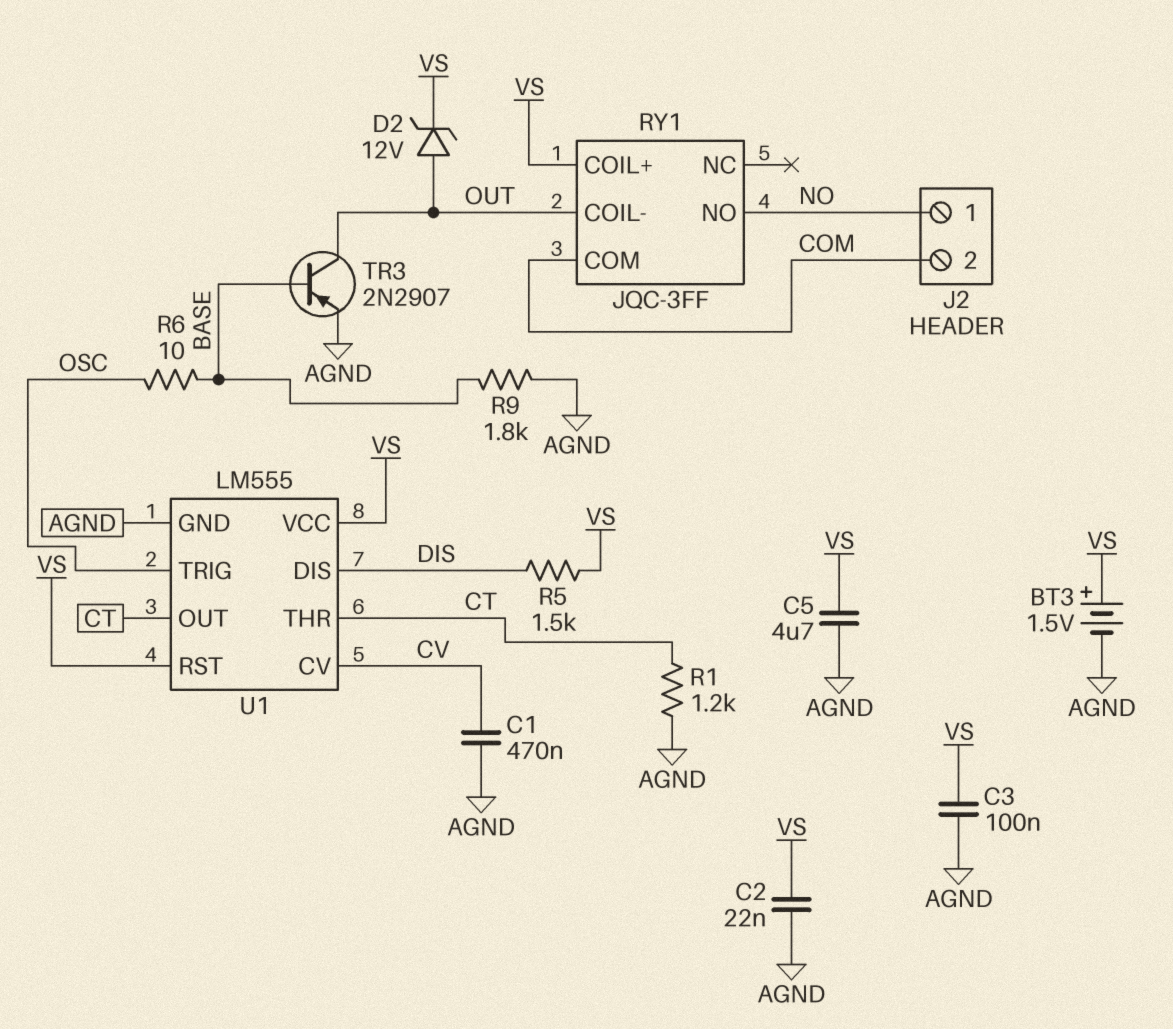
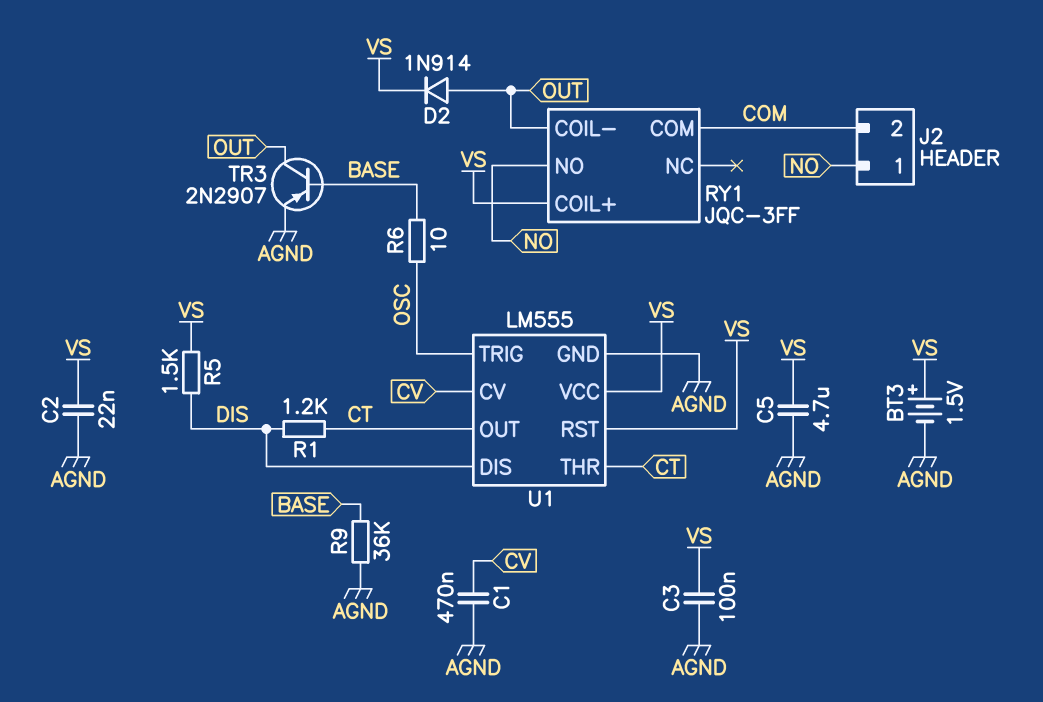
D2: zener 12V (A OUT, K VS) -> diode 1N914 (A OUT, K VS)
R1: 1.2k (AGND, CT) -> 1.2k (CT, DIS)
R9: 1.8k (AGND, BASE) -> 36k (AGND, BASE)

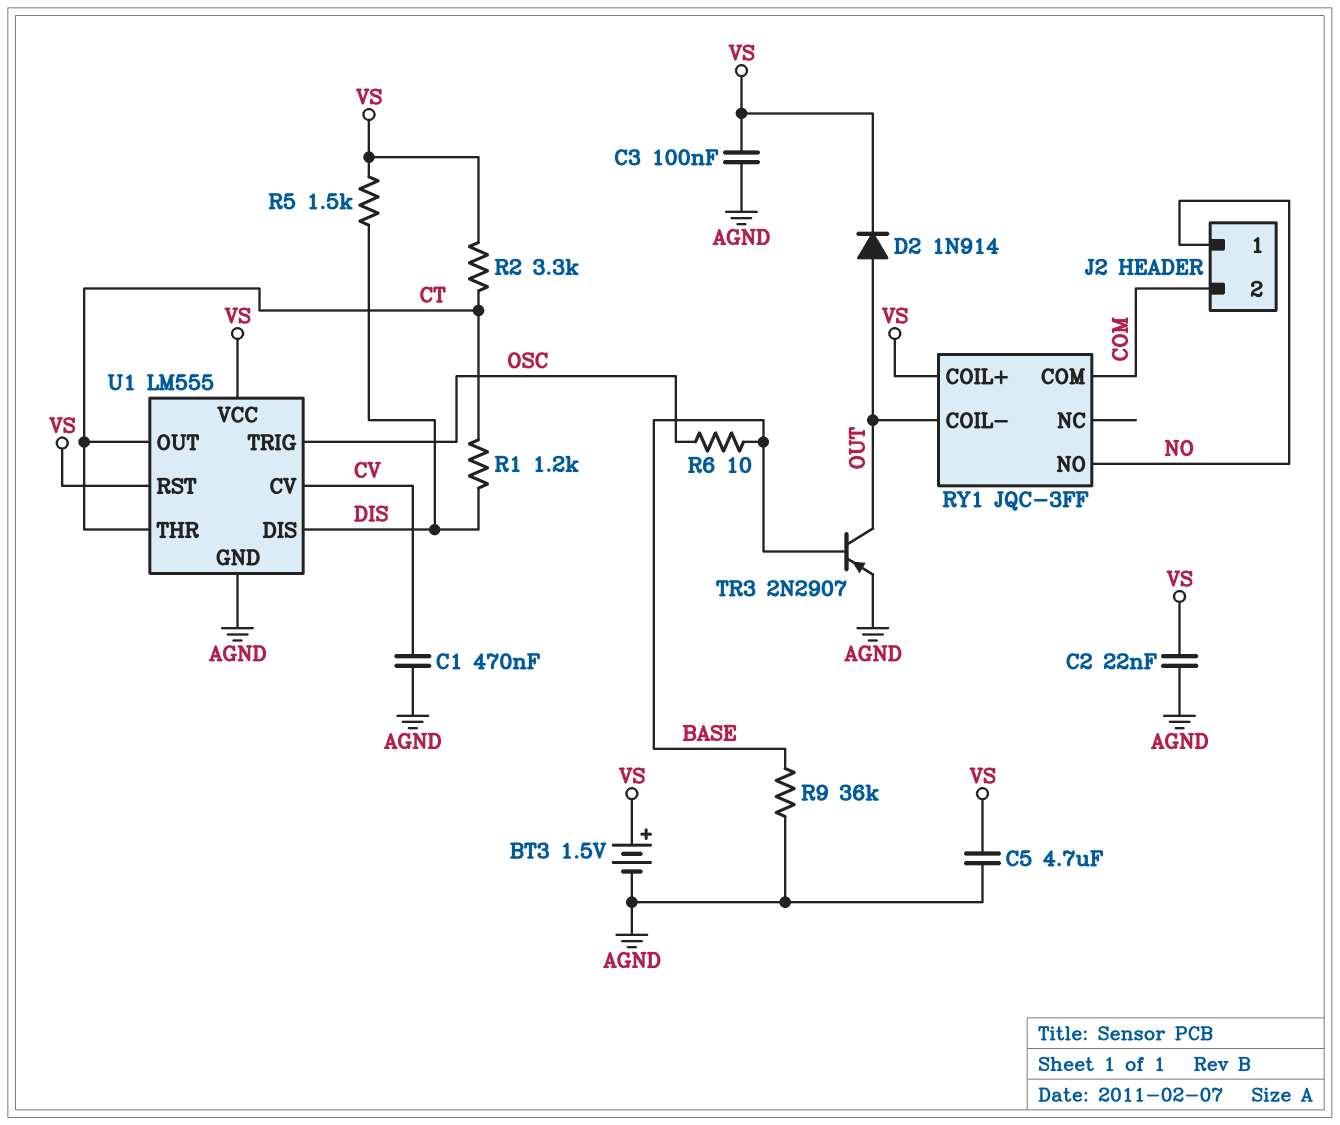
R2: none -> 3.3k (CT, VS)

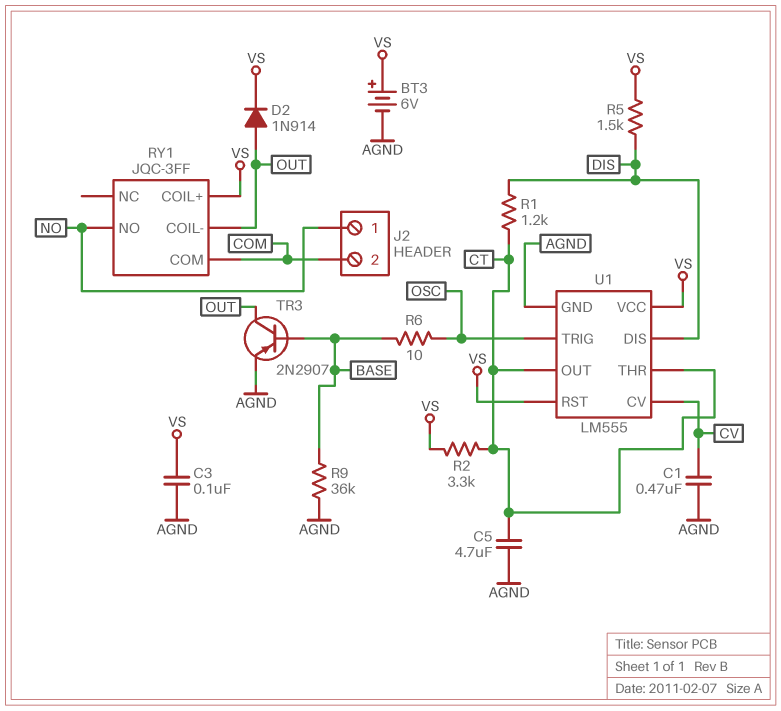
BT3: 1.5V (plus VS, minus AGND) -> 6V (plus VS, minus AGND)
C2: 22nF (AGND, VS) -> none
C5: 4.7uF (AGND, VS) -> 4.7uF (AGND, CT)

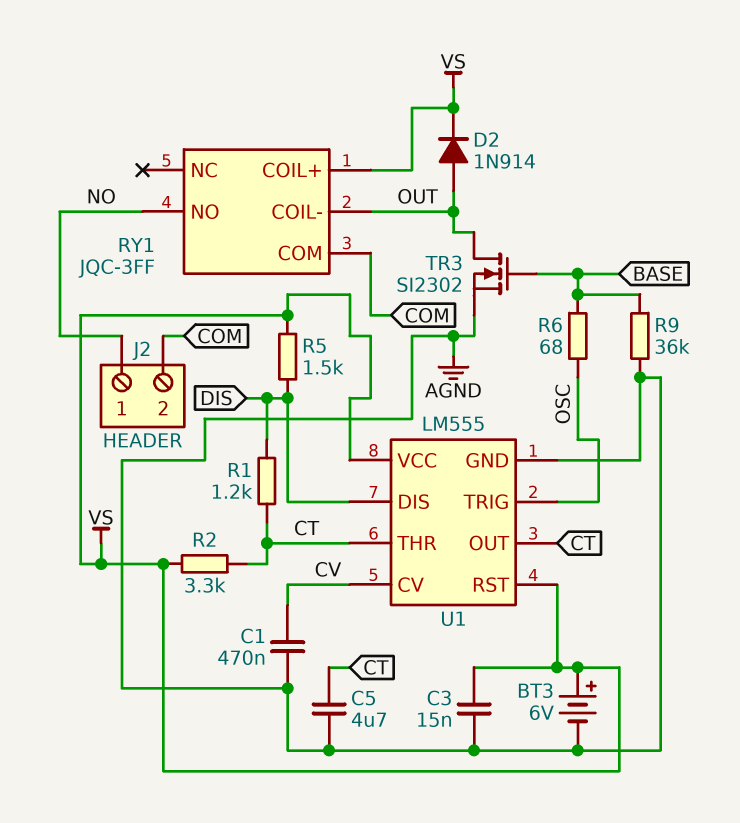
C3: 100nF (AGND, VS) -> 15nF (AGND, VS)
R6: 10 (BASE, OSC) -> 68 (BASE, OSC)
TR3: PNP 2N2907 (B BASE, C OUT, E AGND) -> NMOS SI2302 (G BASE, D OUT, S AGND)

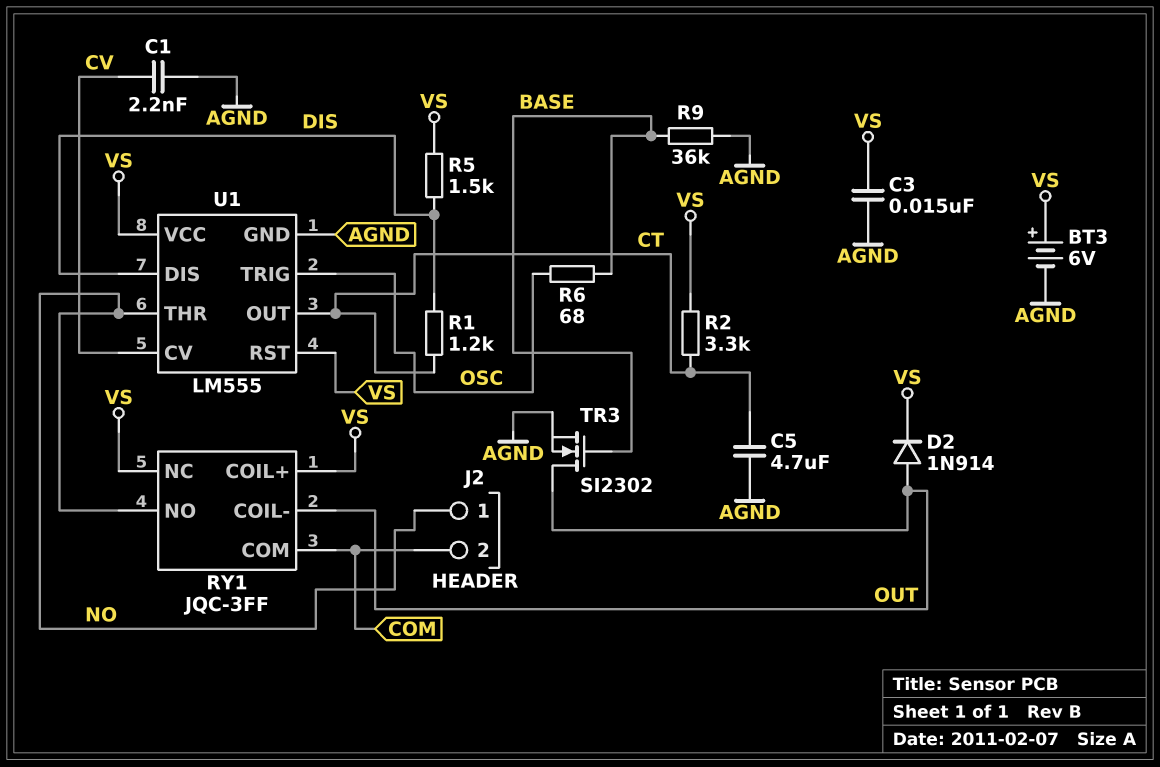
C1: 470nF (AGND, CV) -> 2.2nF (AGND, CV)
RY1 pin NC: none -> VS
U1 pin THR: CT -> NO

